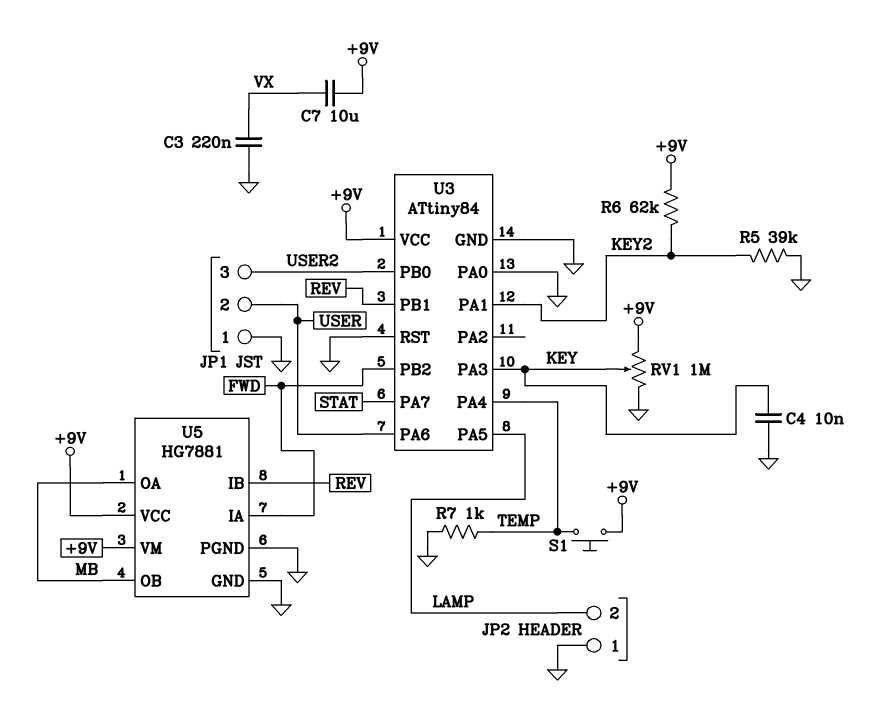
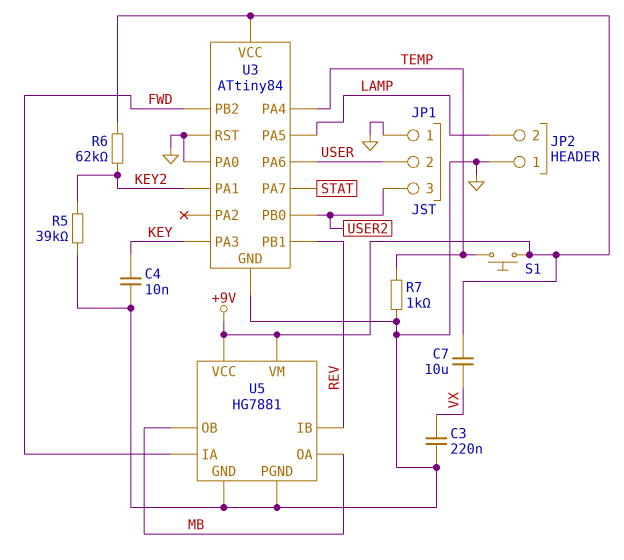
RV1: 1M (+9V, GND, wiper KEY) -> none

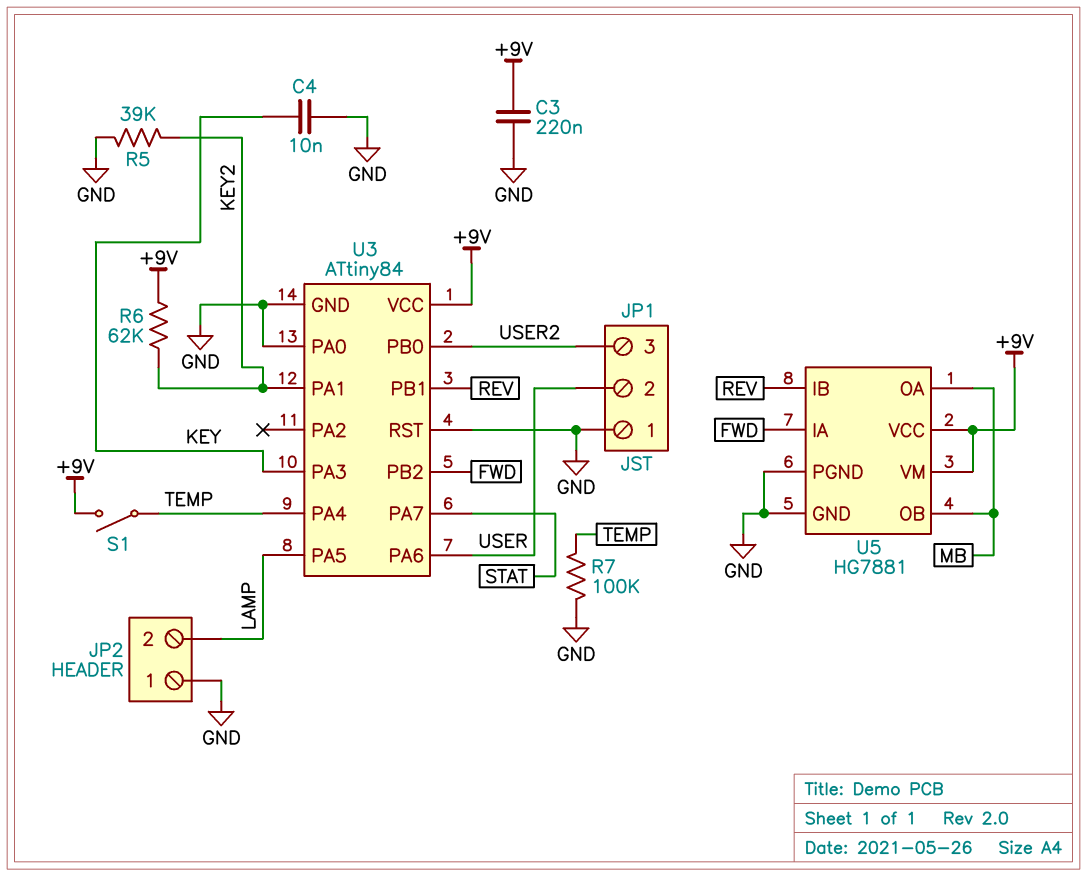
C3: 220nF (GND, VX) -> 220nF (+9V, GND)
C7: 10uF (+9V, VX) -> none
R7: 1k (GND, TEMP) -> 100k (GND, TEMP)
S1: button (+9V, TEMP) -> switch (+9V, TEMP)

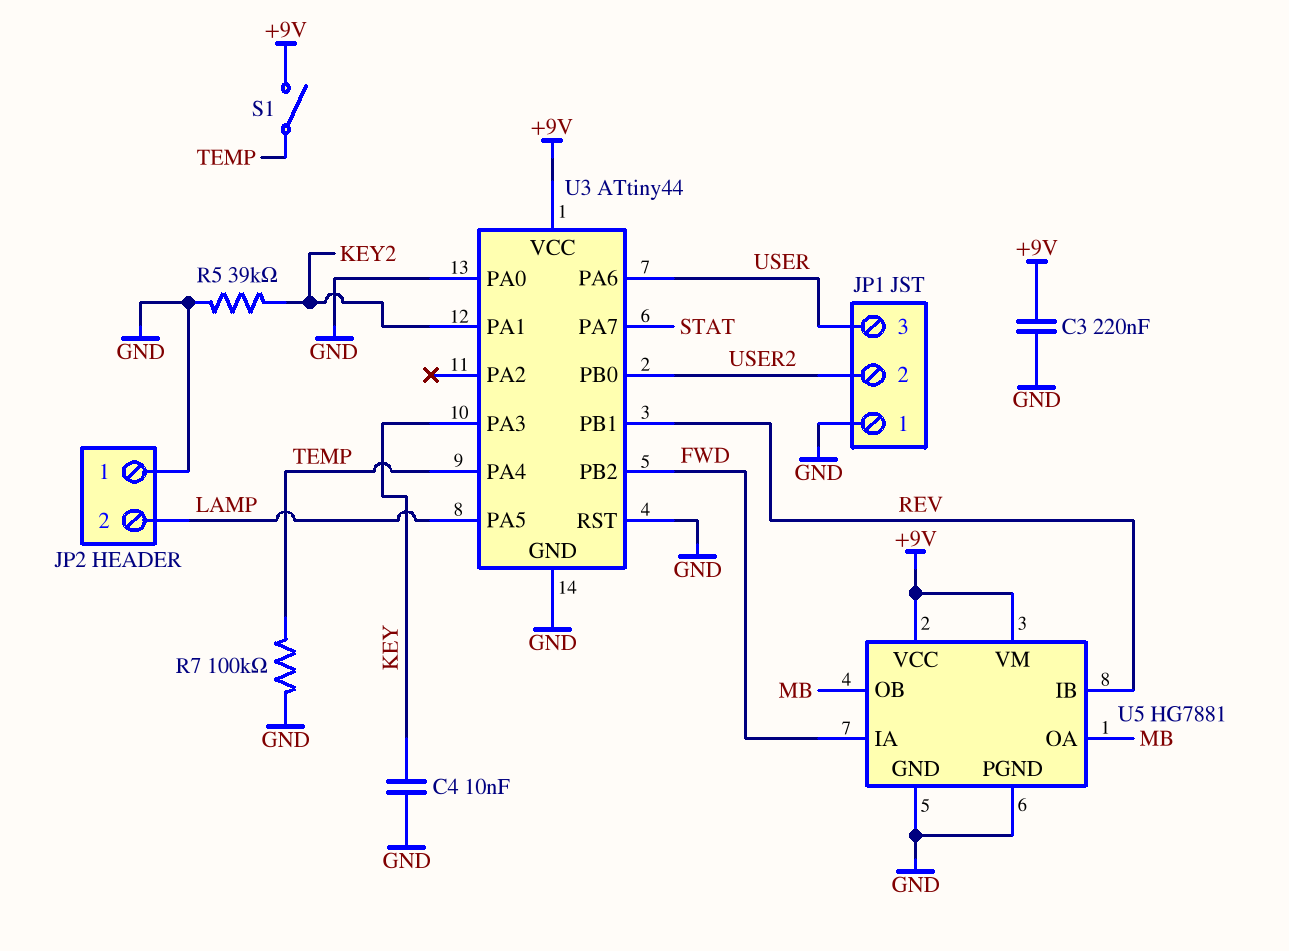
JP1 pin 2: USER -> USER2
JP1 pin 3: USER2 -> USER
R6: 62k (+9V, KEY2) -> none
U3: ATtiny84 -> ATtiny44

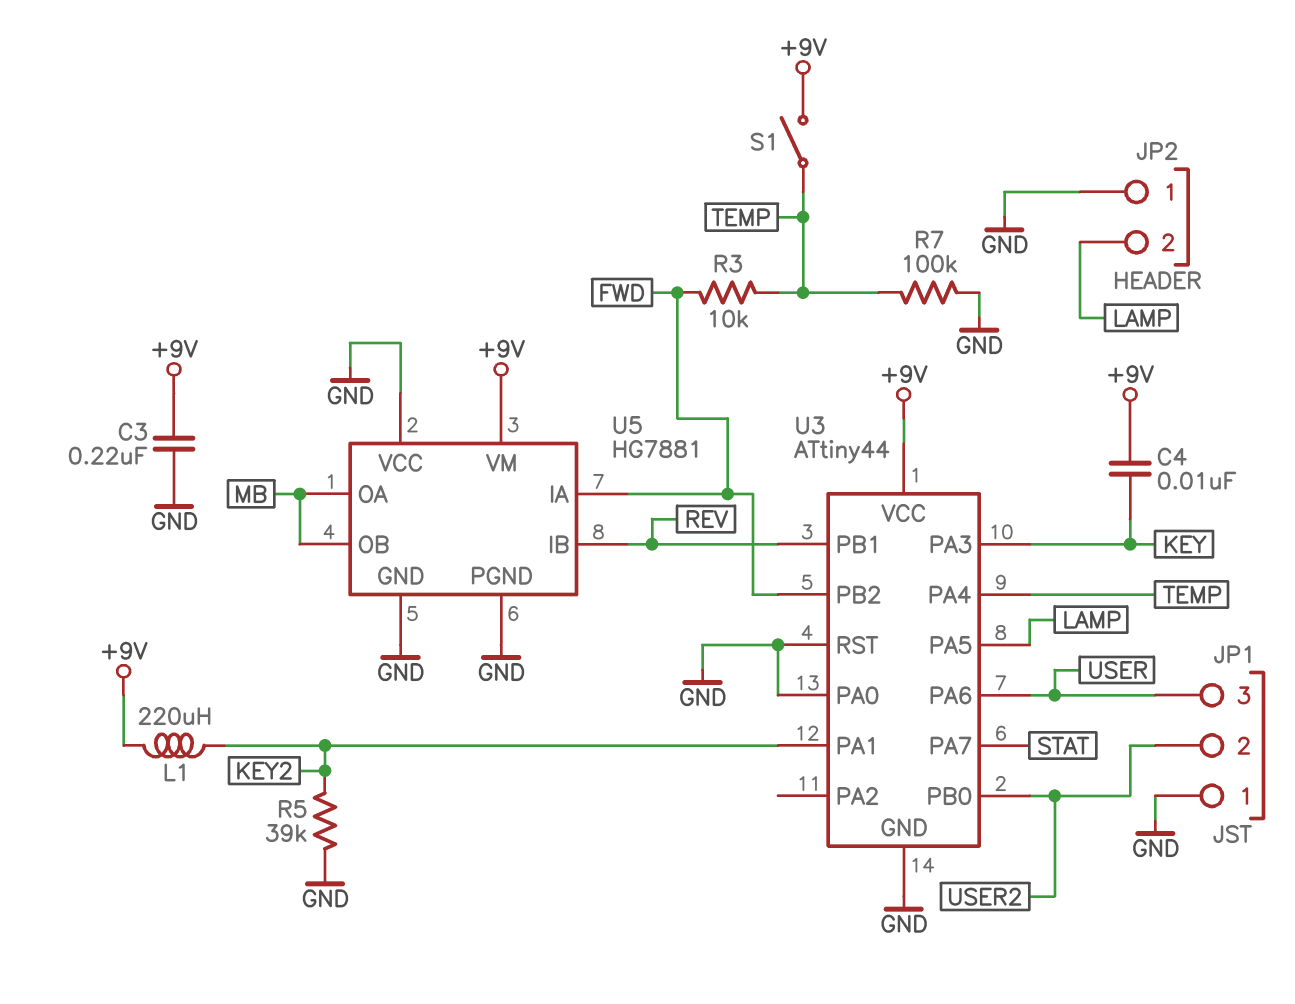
C4: 10nF (GND, KEY) -> 10nF (+9V, KEY)
L1: none -> 220uH (+9V, KEY2)
R3: none -> 10k (FWD, TEMP)
U5 pin VCC: +9V -> GND

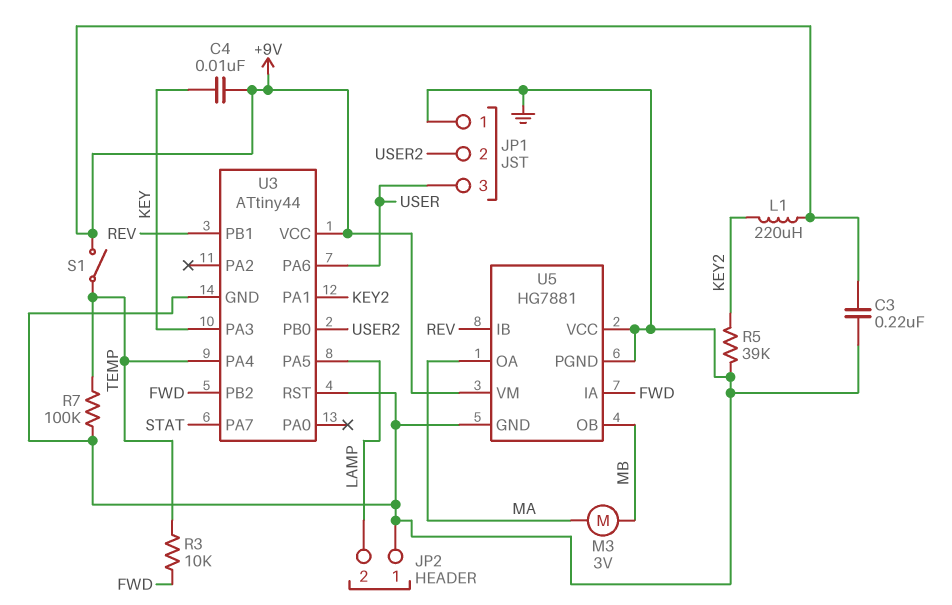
M3: none -> motor 3V (MA, MB)
U3 pin PA0: GND -> none
U5 pin OA: MB -> MA

